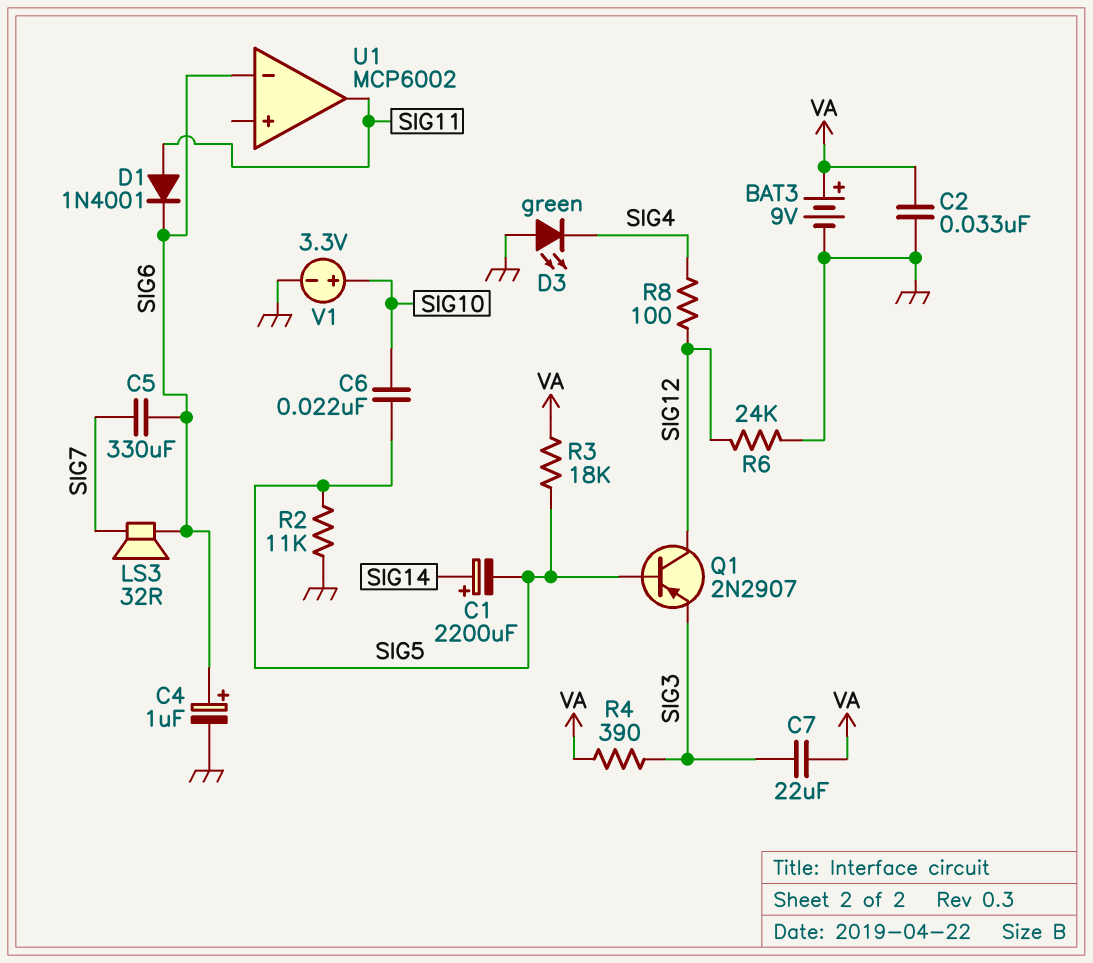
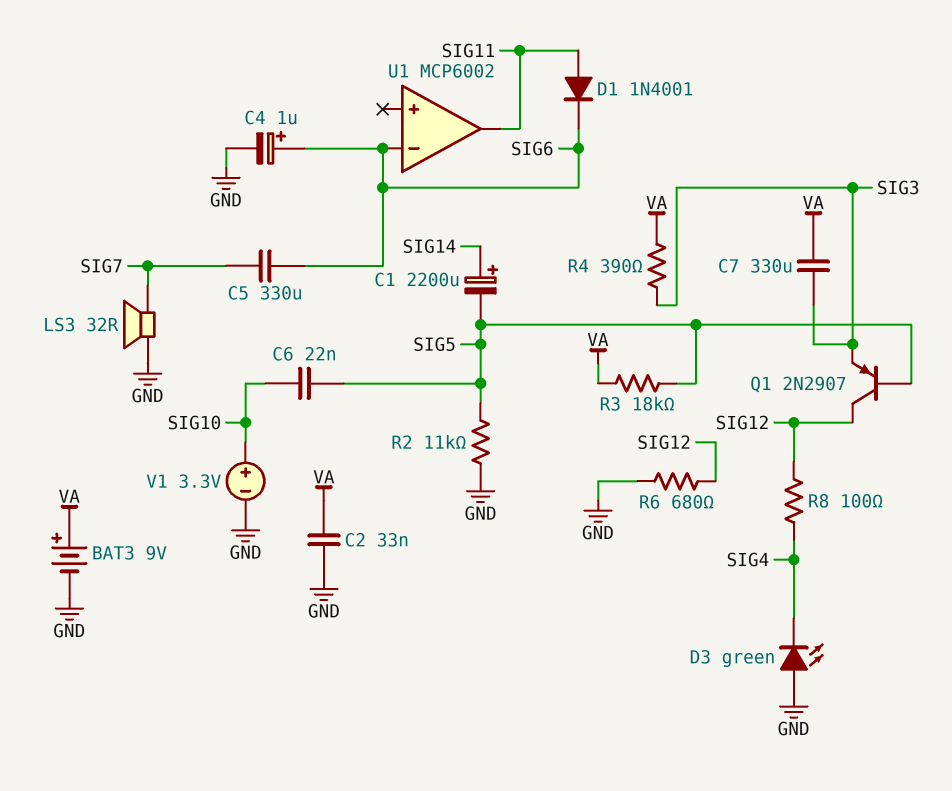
C7: 22uF (SIG3, VA) -> 330uF (SIG3, VA)
LS3: speaker 32R (SIG6, SIG7) -> speaker 32R (GND, SIG7)
R6: 24k (GND, SIG12) -> 680 (GND, SIG12)

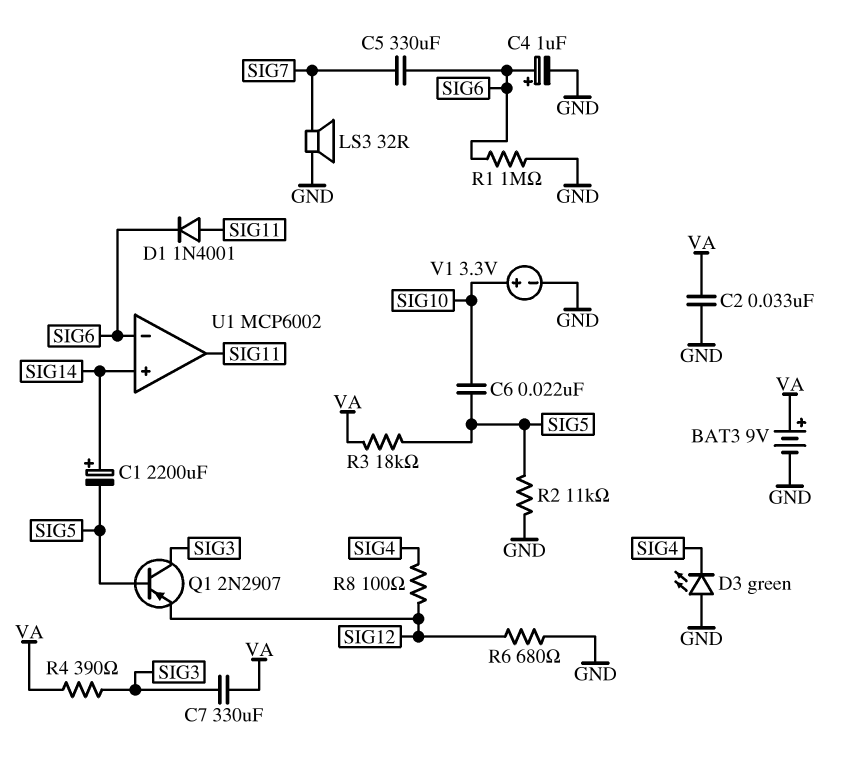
Q1: PNP 2N2907 (B SIG5, C SIG12, E SIG3) -> PNP 2N2907 (B SIG5, C SIG3, E SIG12)
R1: none -> 1M (GND, SIG6)
U1 pin in+: none -> SIG14

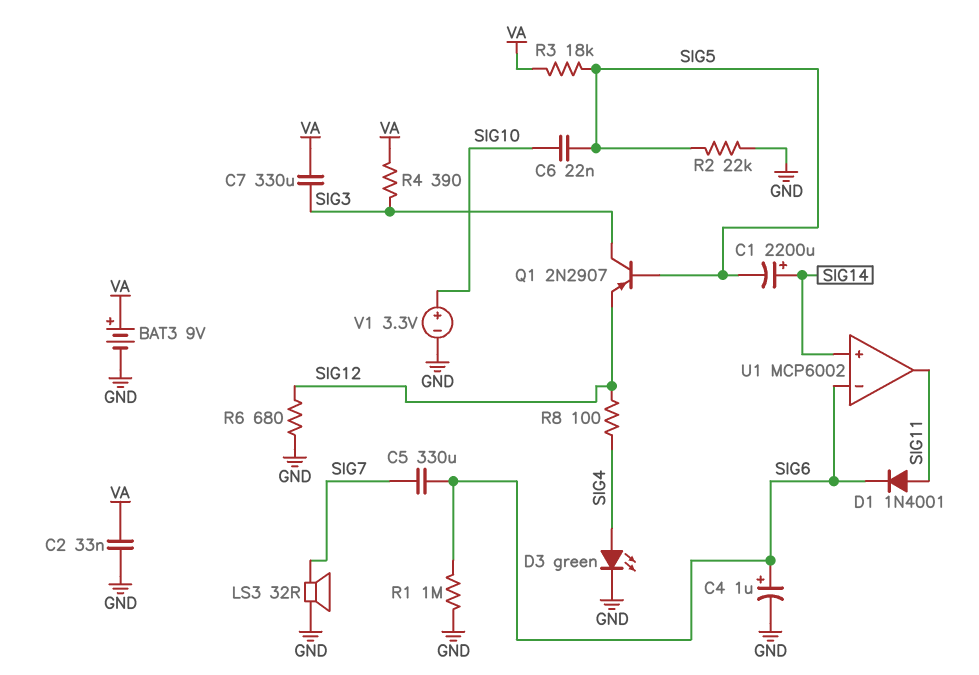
D3: LED green (A GND, K SIG4) -> LED green (A SIG4, K GND)
R2: 11k (GND, SIG5) -> 22k (GND, SIG5)

